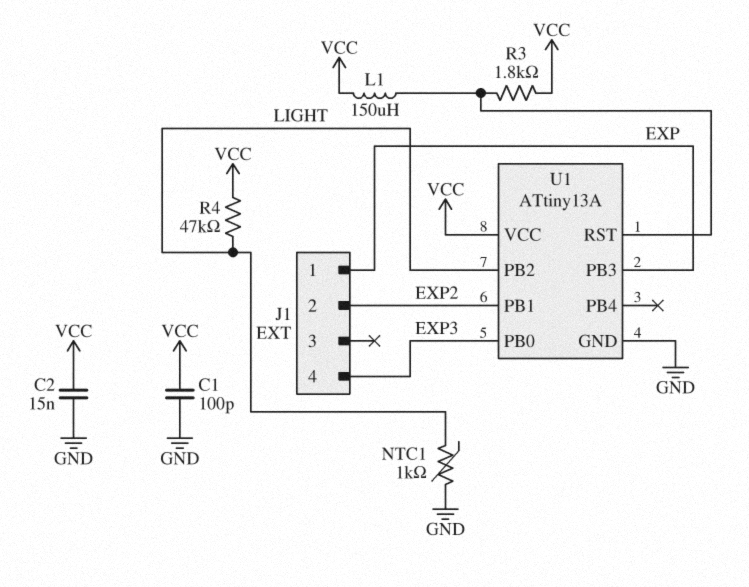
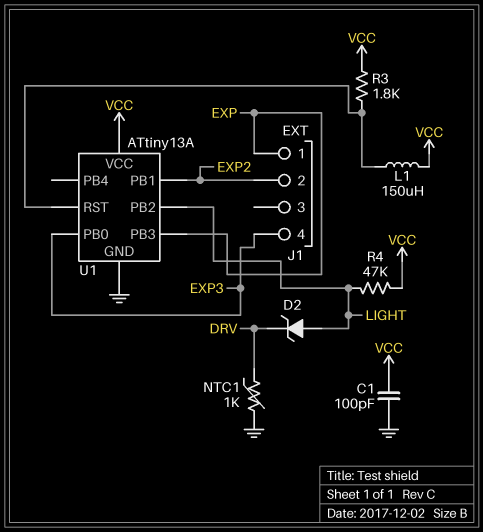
C2: 15nF (GND, VCC) -> none
D2: none -> zener (A LIGHT, K DRV)
NTC1: 1k (GND, LIGHT) -> 1k (DRV, GND)

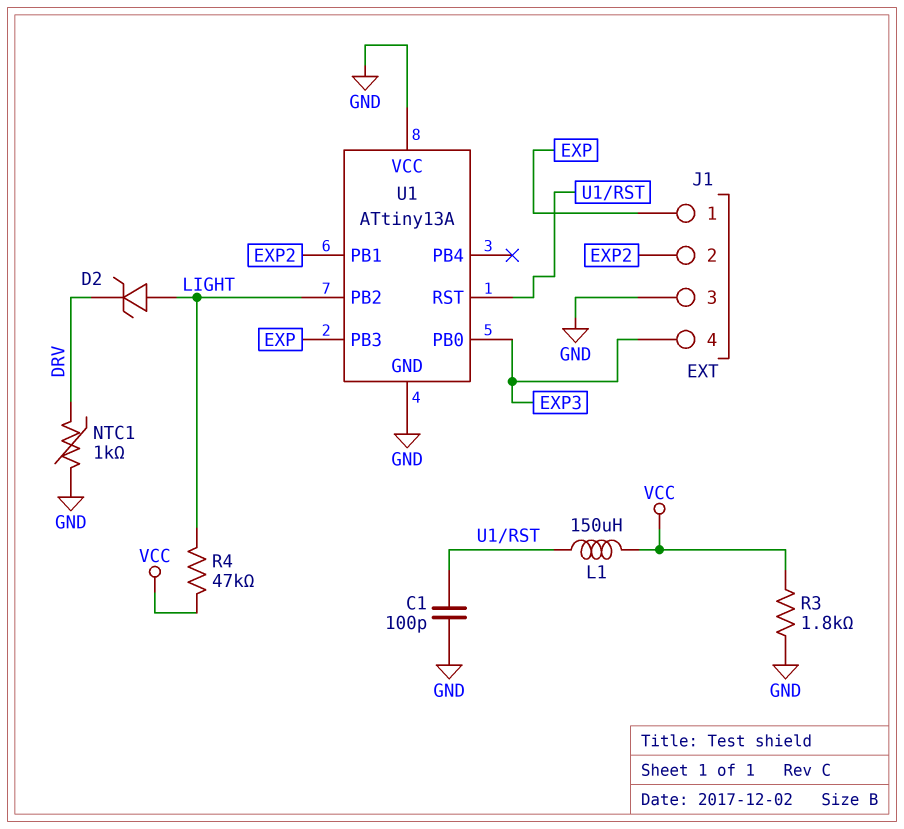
C1: 100pF (GND, VCC) -> 100pF (GND, U1/RST)
J1 pin 3: none -> GND
R3: 1.8k (U1/RST, VCC) -> 1.8k (GND, VCC)
U1 pin VCC: VCC -> GND

